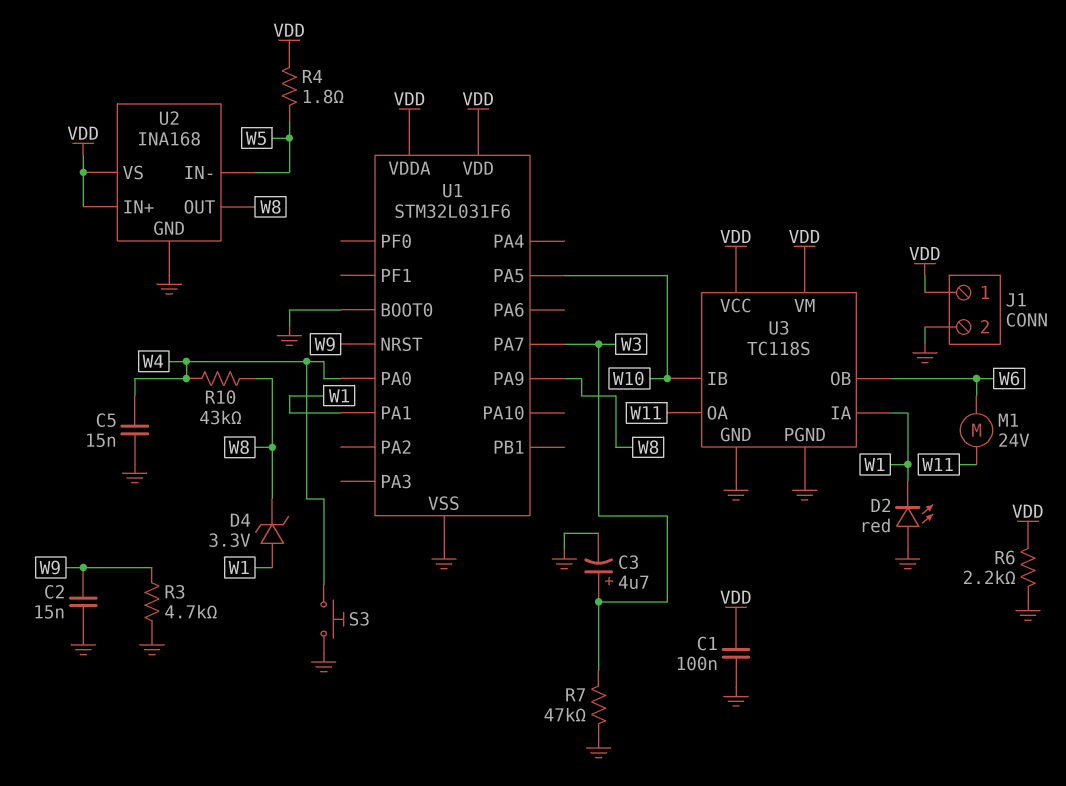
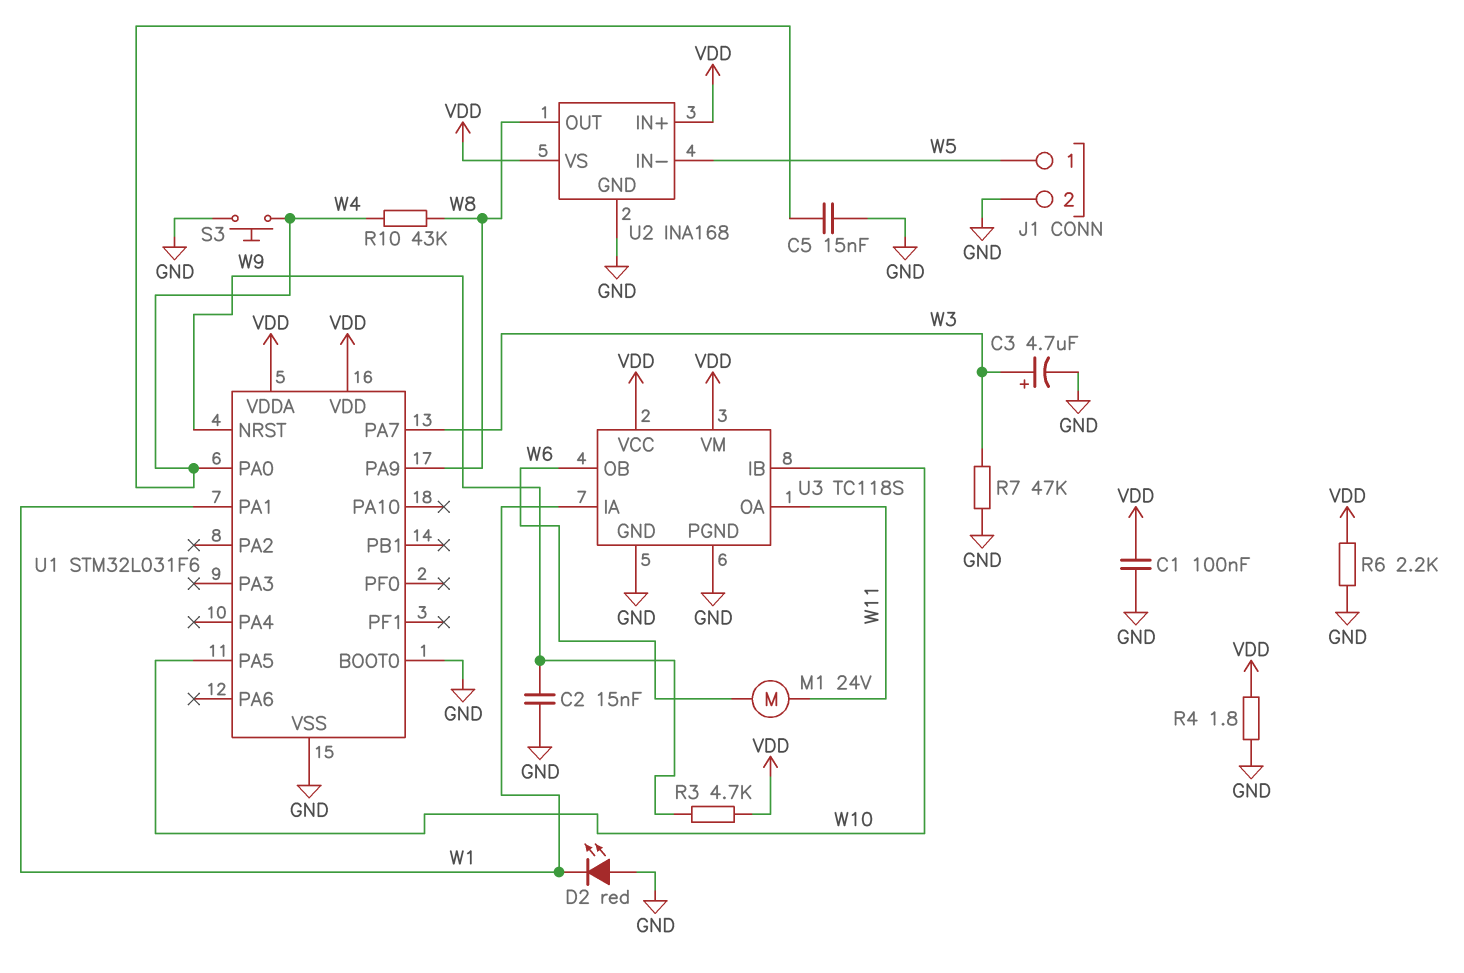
D4: zener 3.3V (A W1, K W8) -> none
J1 pin 1: VDD -> W5
R3: 4.7k (GND, W9) -> 4.7k (VDD, W9)
R4: 1.8 (VDD, W5) -> 1.8 (GND, VDD)

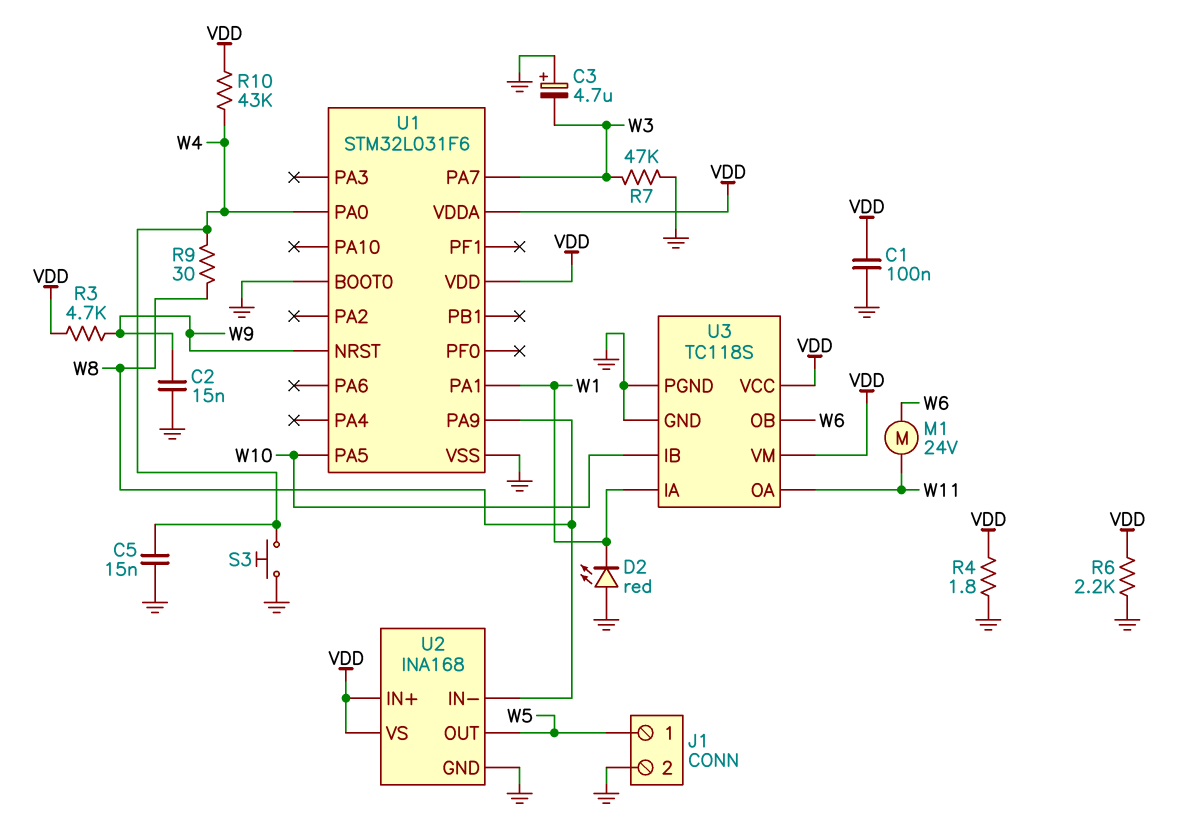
C3: 4.7uF (plus W3, minus GND) -> 4.7uF (plus GND, minus W3)
R9: none -> 30 (W4, W8)
R10: 43k (W4, W8) -> 43k (VDD, W4)
U2 pin IN-: W5 -> W8
U2 pin OUT: W8 -> W5

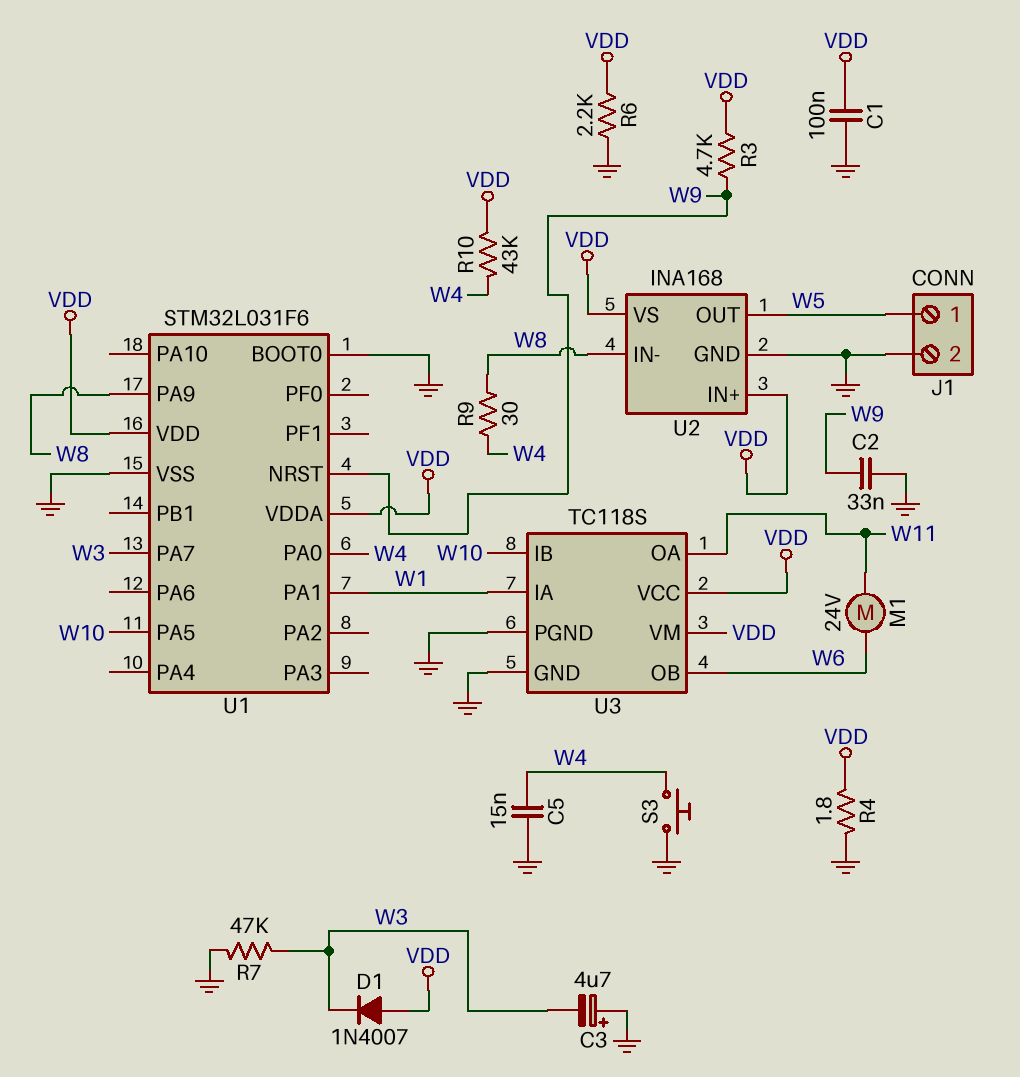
C2: 15nF (GND, W9) -> 33nF (GND, W9)
D1: none -> diode 1N4007 (A VDD, K W3)
D2: LED red (A GND, K W1) -> none

